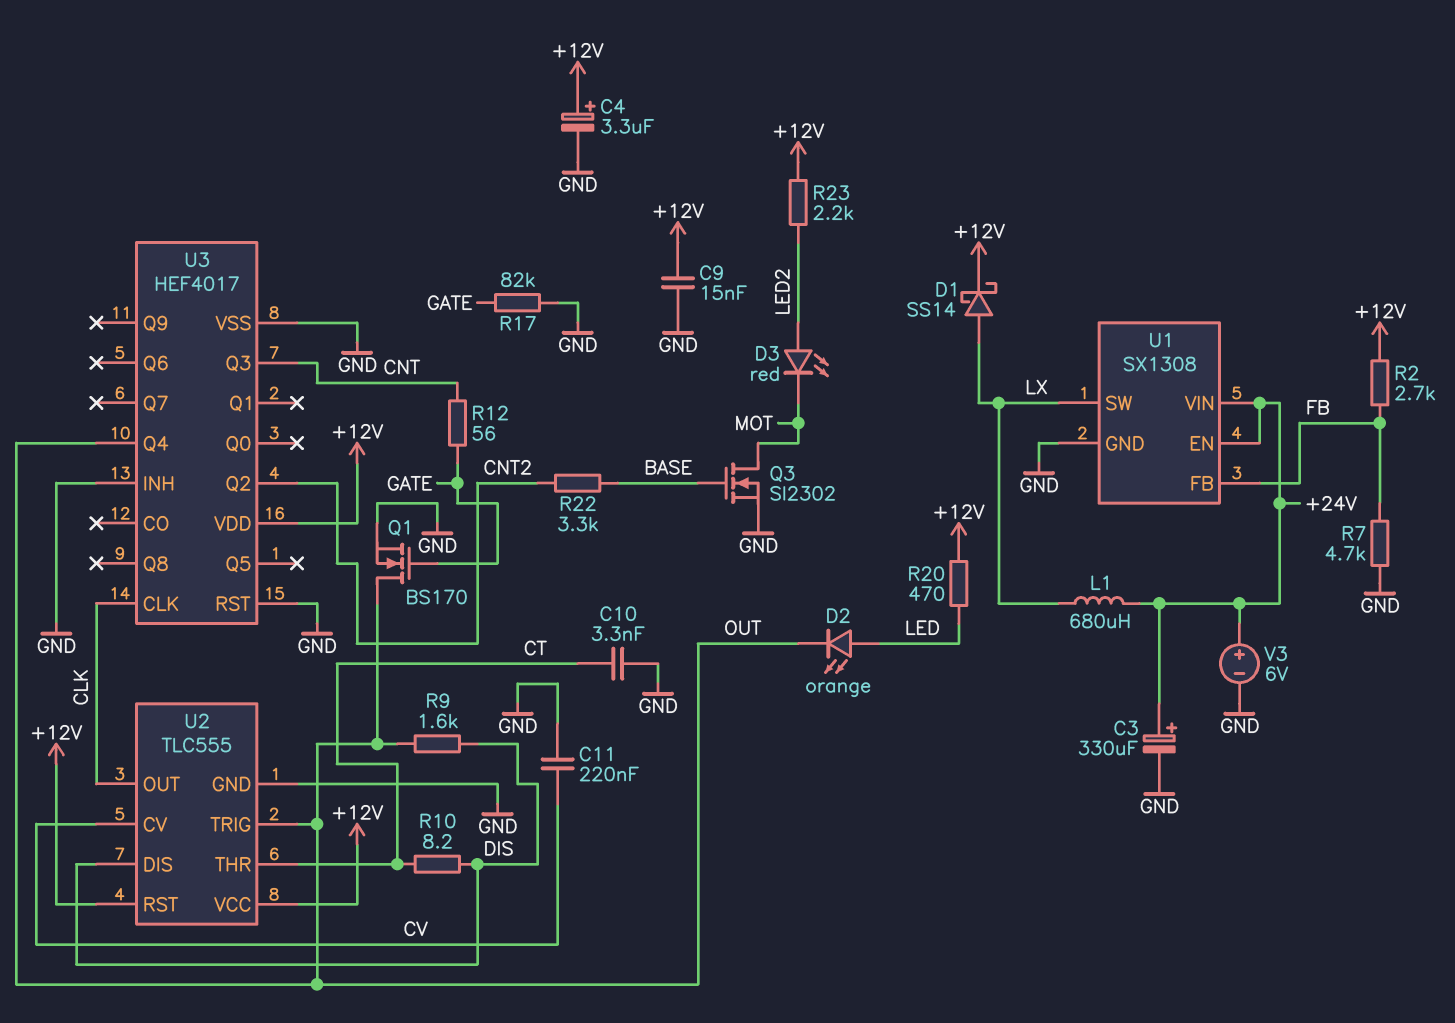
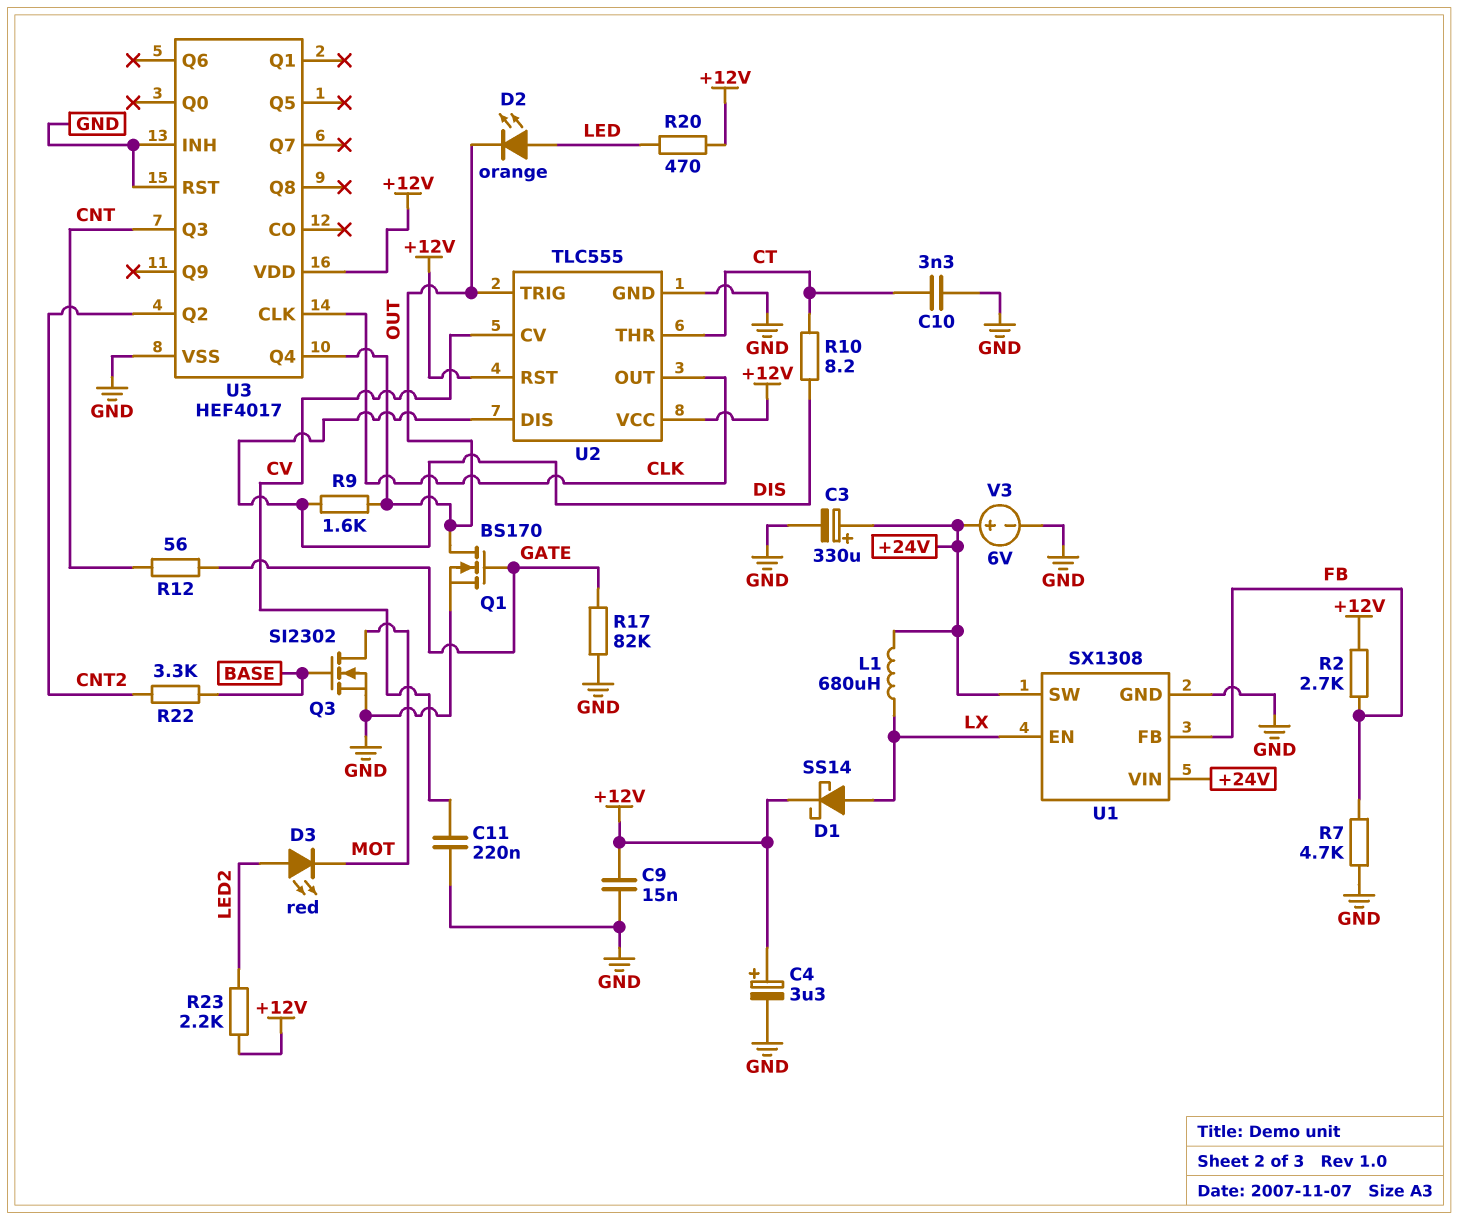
U1 pin EN: +24V -> LX
U1 pin SW: LX -> +24V

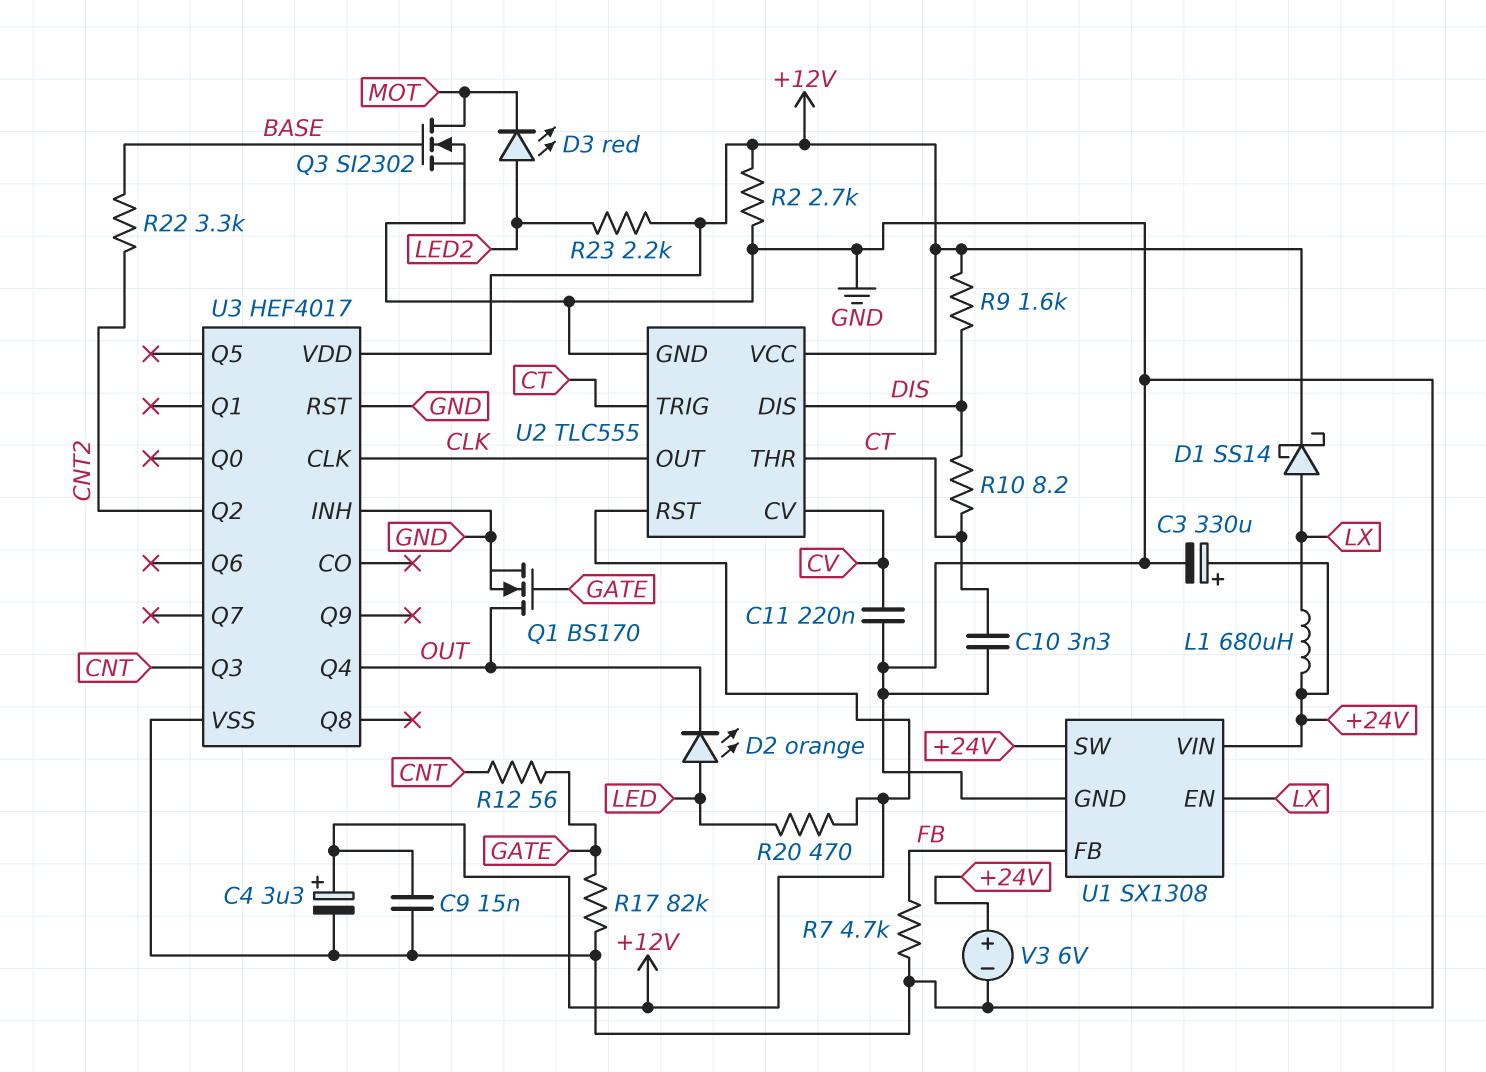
R2: 2.7k (+12V, FB) -> 2.7k (+12V, GND)
R9: 1.6k (DIS, OUT) -> 1.6k (+12V, DIS)
U2 pin TRIG: OUT -> CT

